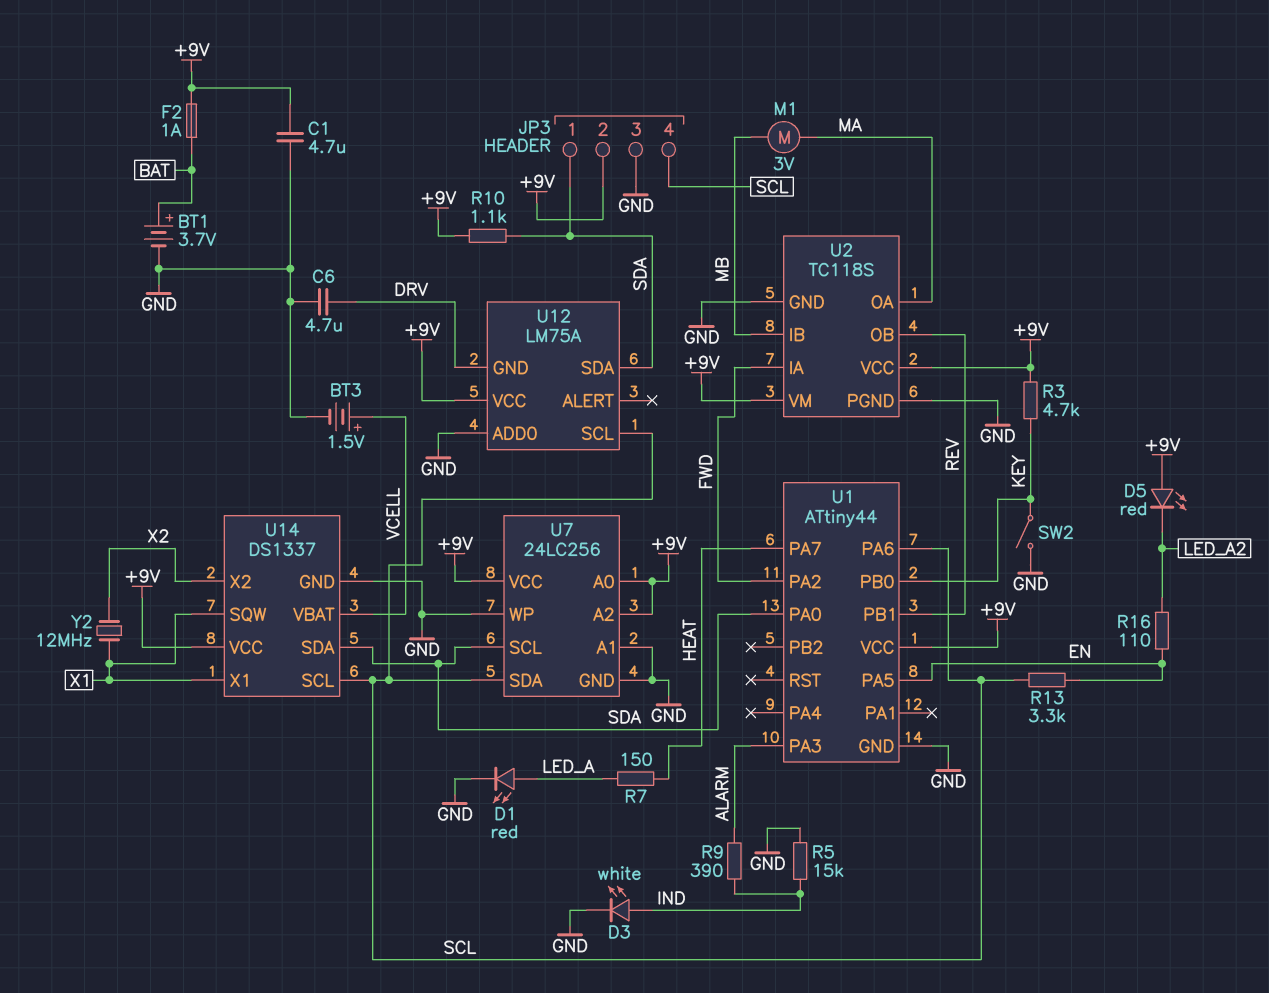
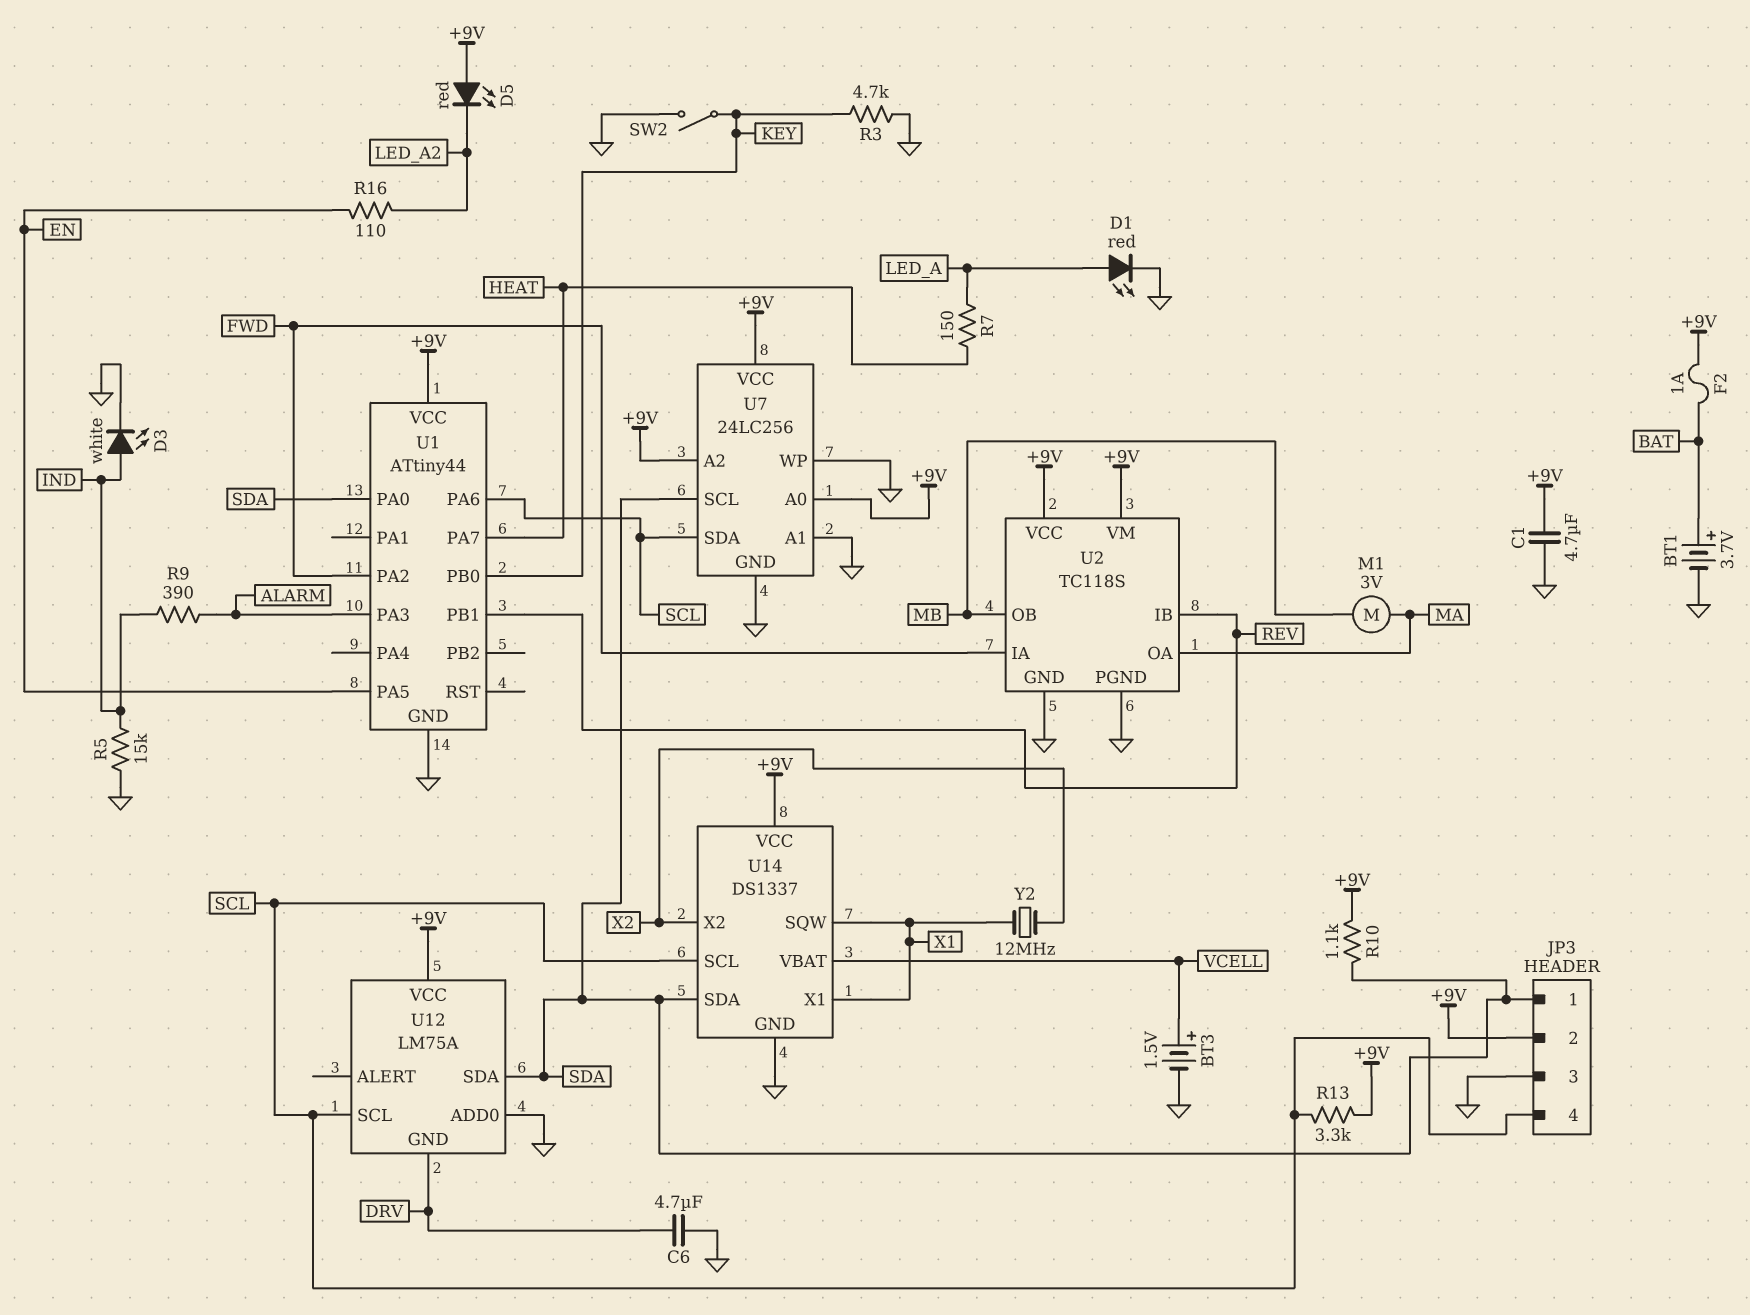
R3: 4.7k (+9V, KEY) -> 4.7k (GND, KEY)
R13: 3.3k (EN, SCL) -> 3.3k (+9V, SCL)
U2 pin IB: MB -> REV
U2 pin OB: REV -> MB

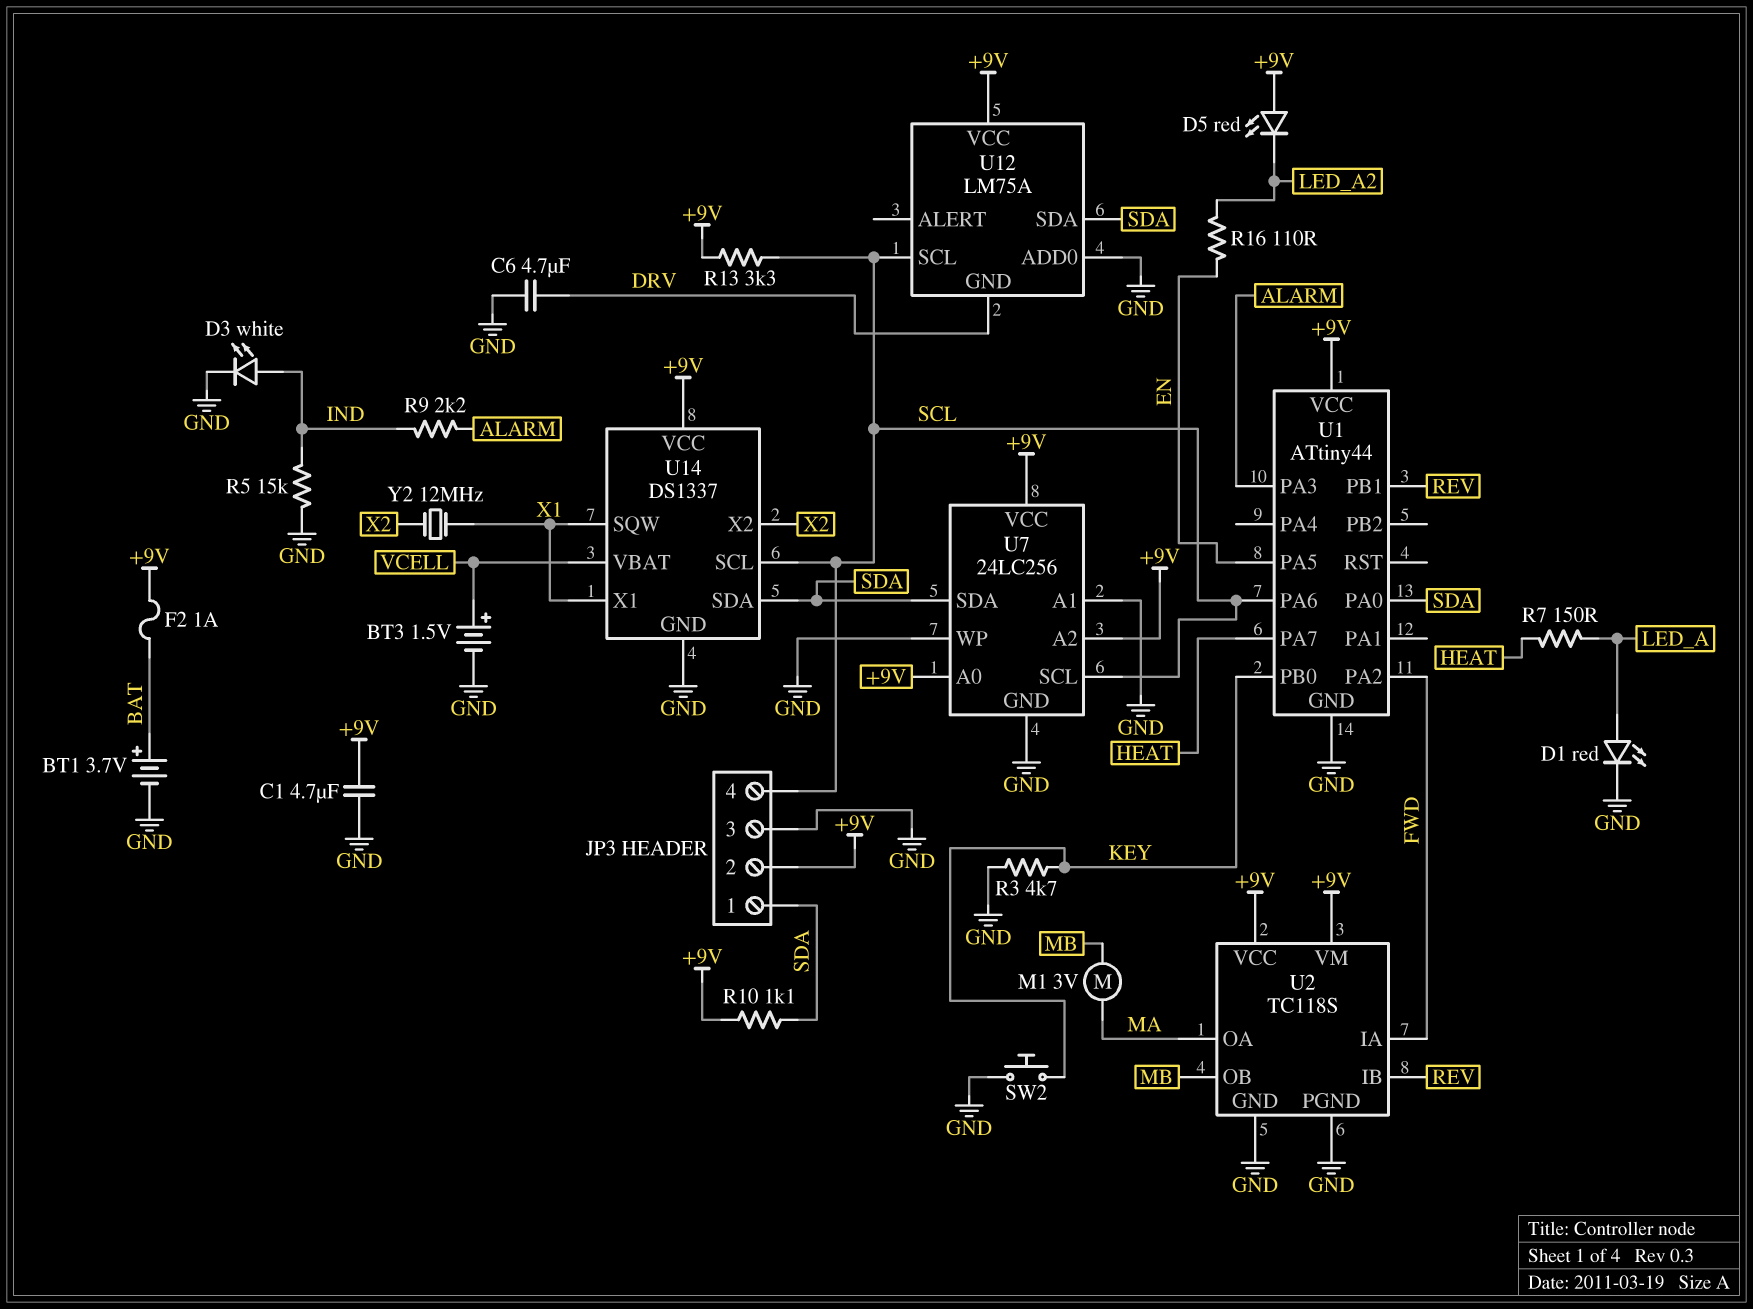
R9: 390 (ALARM, IND) -> 2.2k (ALARM, IND)
SW2: switch (GND, KEY) -> button (GND, KEY)
U7 pin SCL: SDA -> SCL
U7 pin SDA: SCL -> SDA

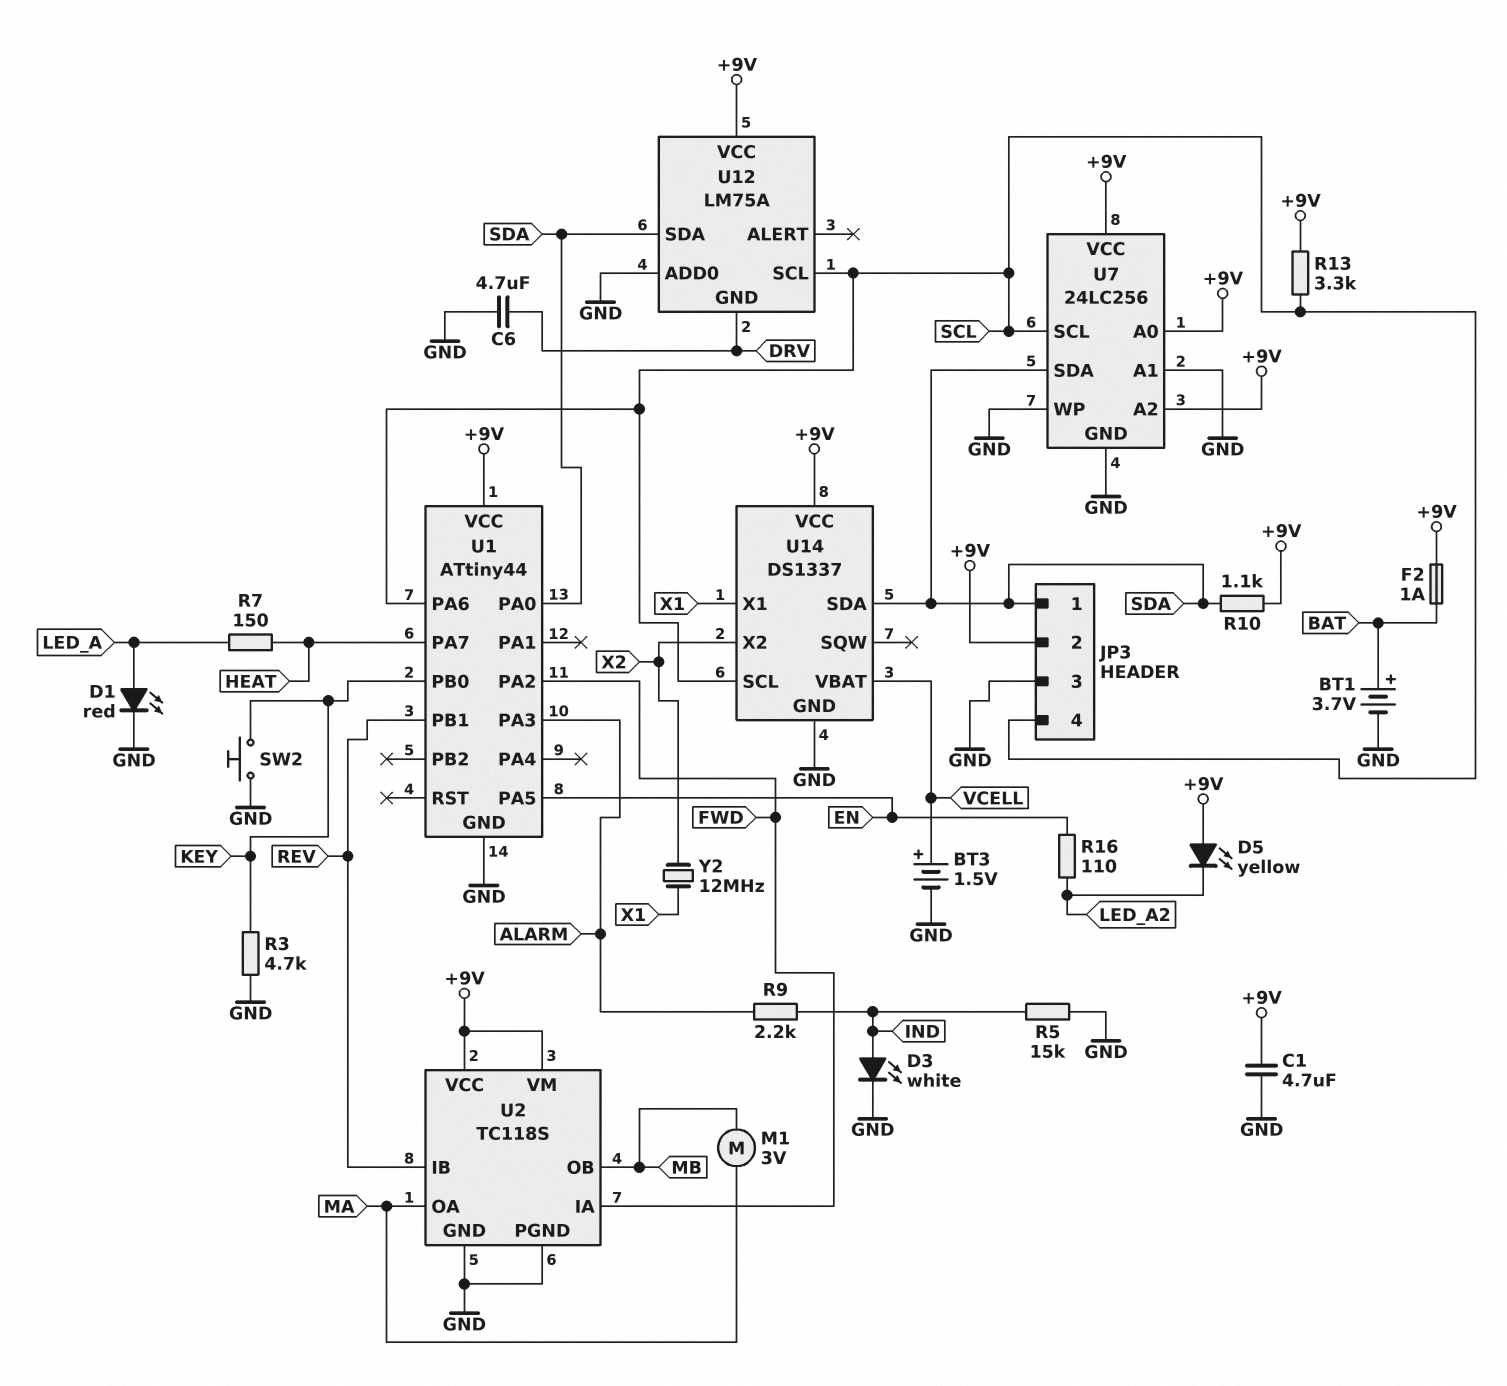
D5: LED red (A +9V, K LED_A2) -> LED yellow (A +9V, K LED_A2)
U14 pin SQW: X1 -> none

